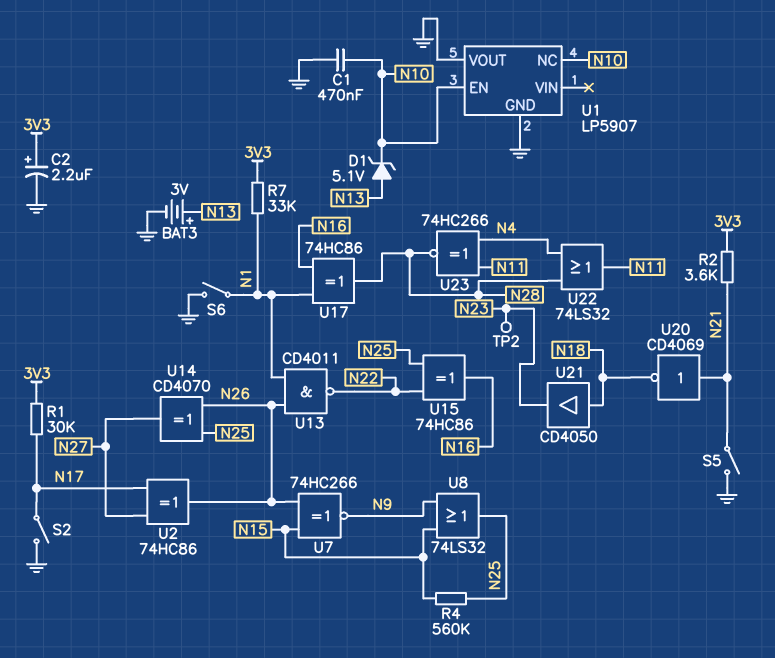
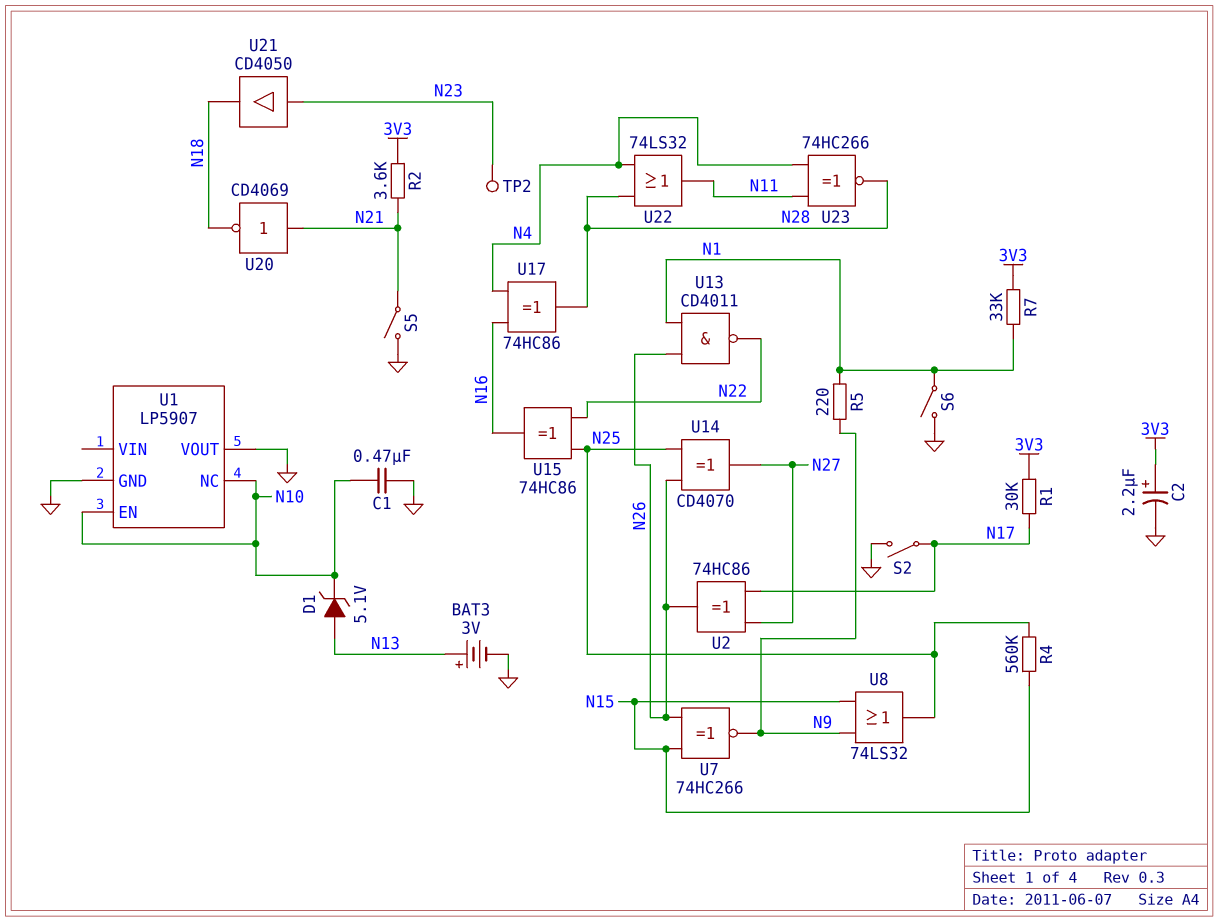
R5: none -> 220 (N1, N9)
U17: XOR 74HC86 (in N1, in N16, out N28) -> XOR 74HC86 (in N4, in N16, out N28)
U21: buffer CD4050 (in N18, out N23) -> buffer CD4050 (in N23, out N18)

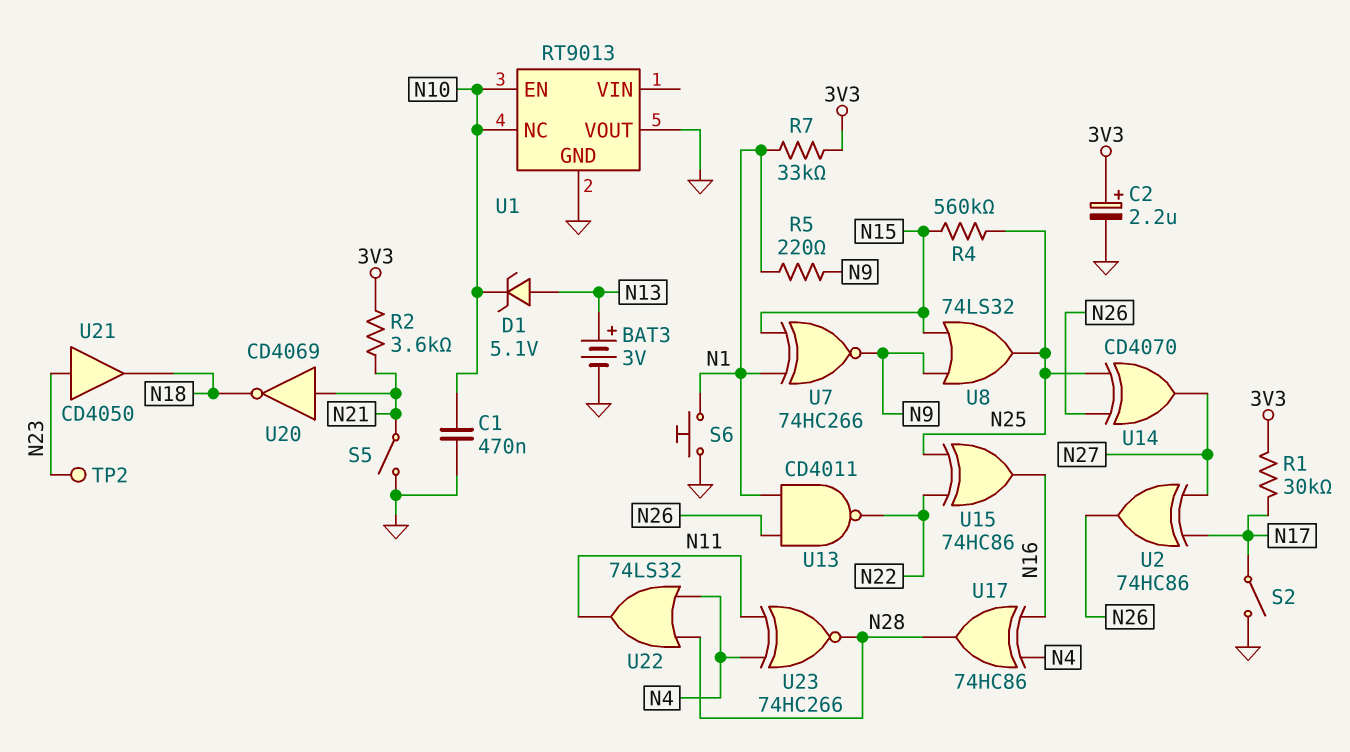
S6: switch (GND, N1) -> button (GND, N1)
U1: LP5907 -> RT9013
U7: XNOR 74HC266 (in N15, in N26, out N9) -> XNOR 74HC266 (in N1, in N15, out N9)

